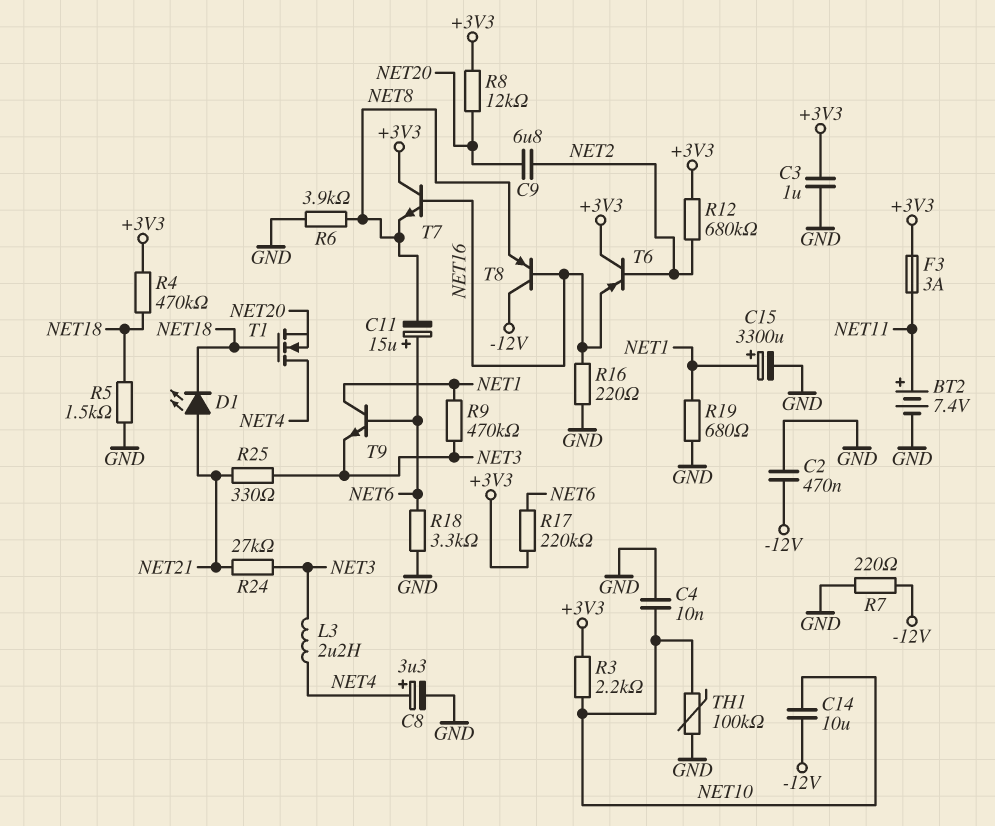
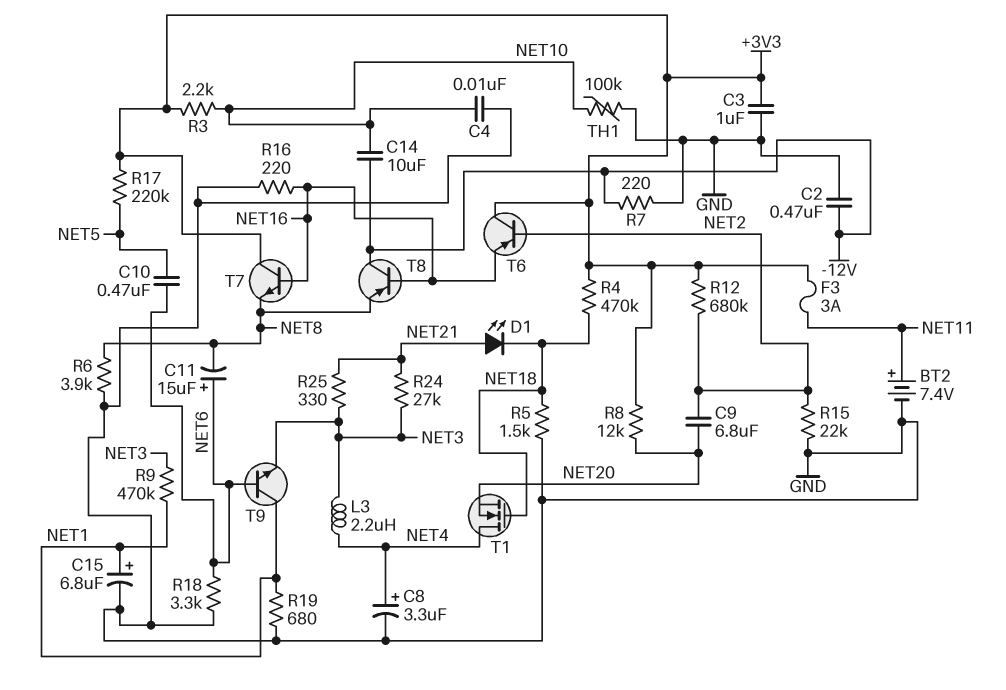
C10: none -> 470nF (NET5, NET6)
C15: 3300uF (plus NET1, minus GND) -> 6.8uF (plus NET1, minus GND)
R15: none -> 22k (GND, NET2)
R17: 220k (+3V3, NET6) -> 220k (+3V3, NET5)

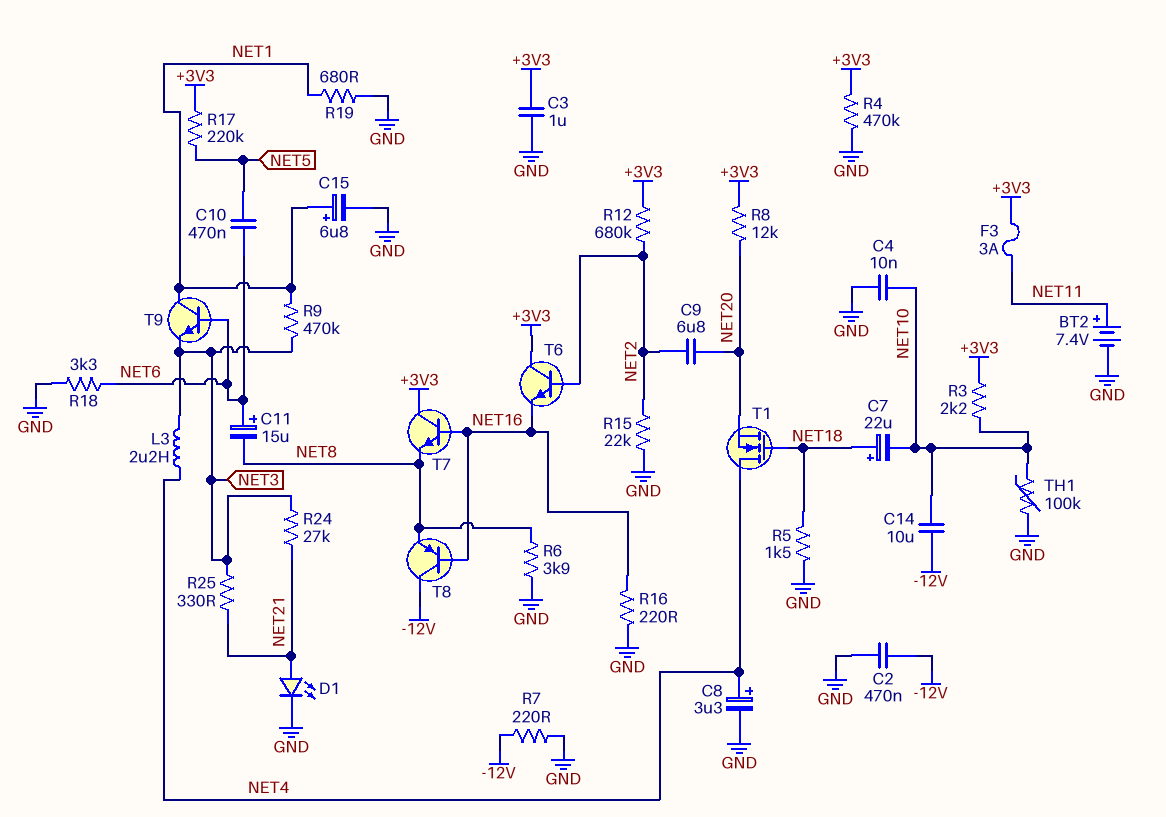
C7: none -> 22uF (plus NET18, minus NET10)
D1: LED (A NET21, K NET18) -> LED (A NET21, K GND)
R4: 470k (+3V3, NET18) -> 470k (+3V3, GND)
T6: PNP (B NET2, C +3V3, E NET16) -> NPN (B NET2, C +3V3, E NET16)

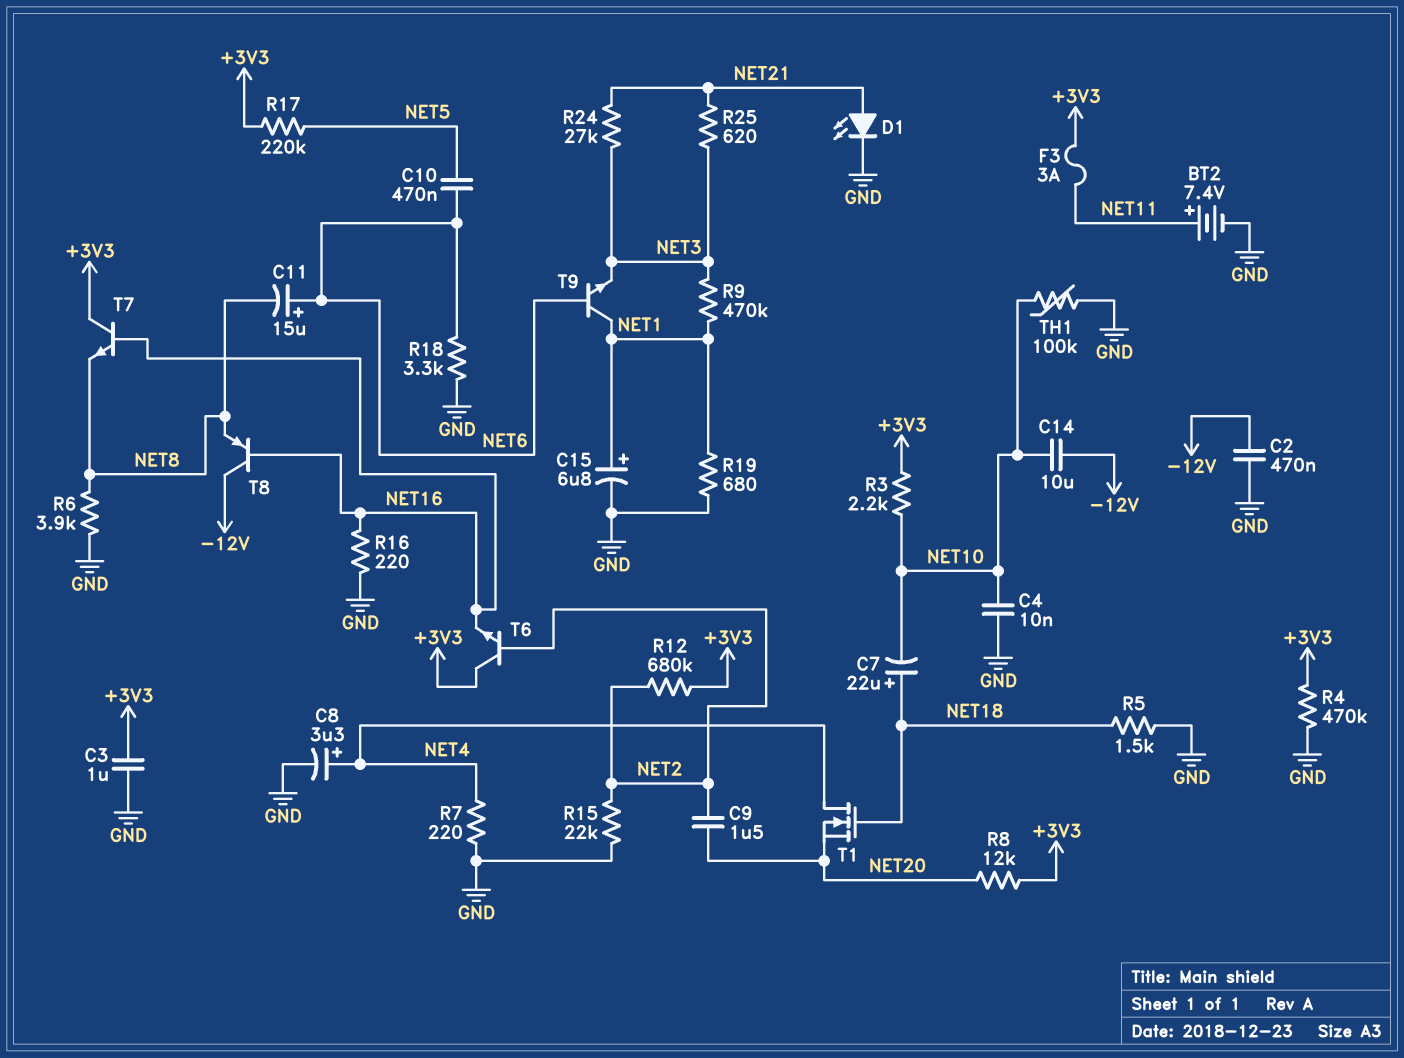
C9: 6.8uF (NET2, NET20) -> 1.5uF (NET2, NET20)
L3: 2.2uH (NET3, NET4) -> none
R7: 220 (-12V, GND) -> 220 (GND, NET4)
R25: 330 (NET3, NET21) -> 620 (NET3, NET21)

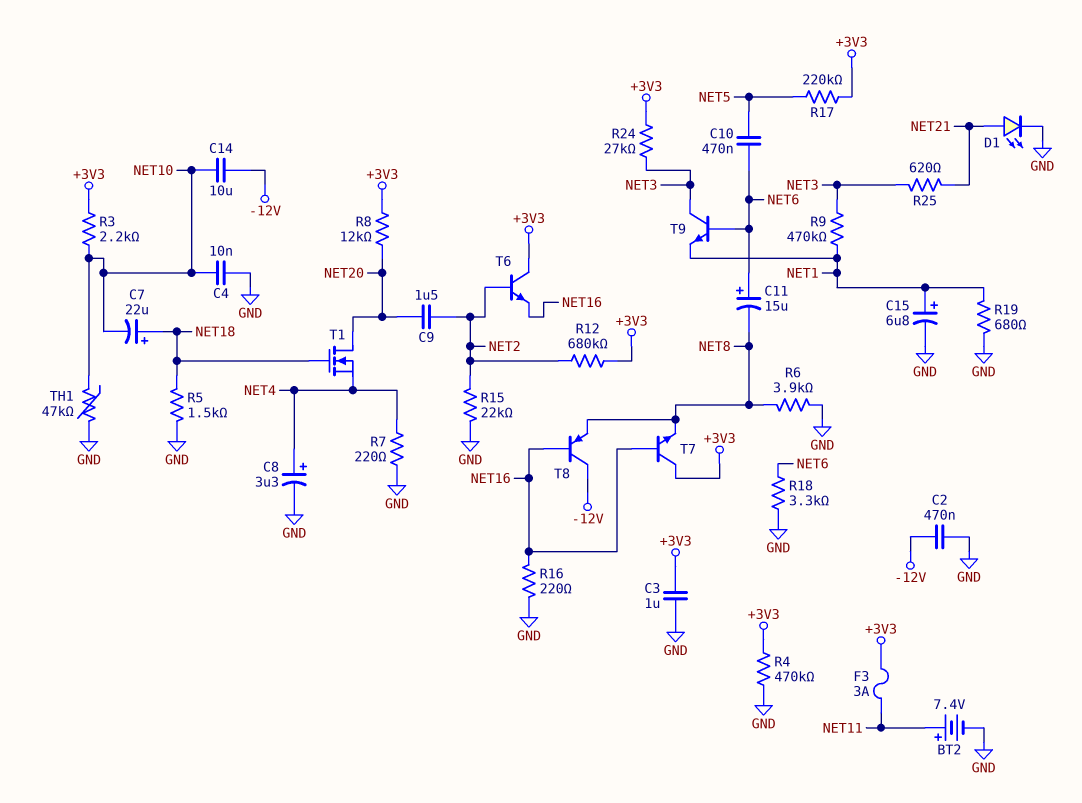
R24: 27k (NET3, NET21) -> 27k (+3V3, NET3)
T1: NMOS (G NET18, D NET4, S NET20) -> NMOS (G NET18, D NET20, S NET4)
T9: NPN (B NET6, C NET1, E NET3) -> NPN (B NET6, C NET3, E NET1)
TH1: 100k (GND, NET10) -> 47k (GND, NET10)

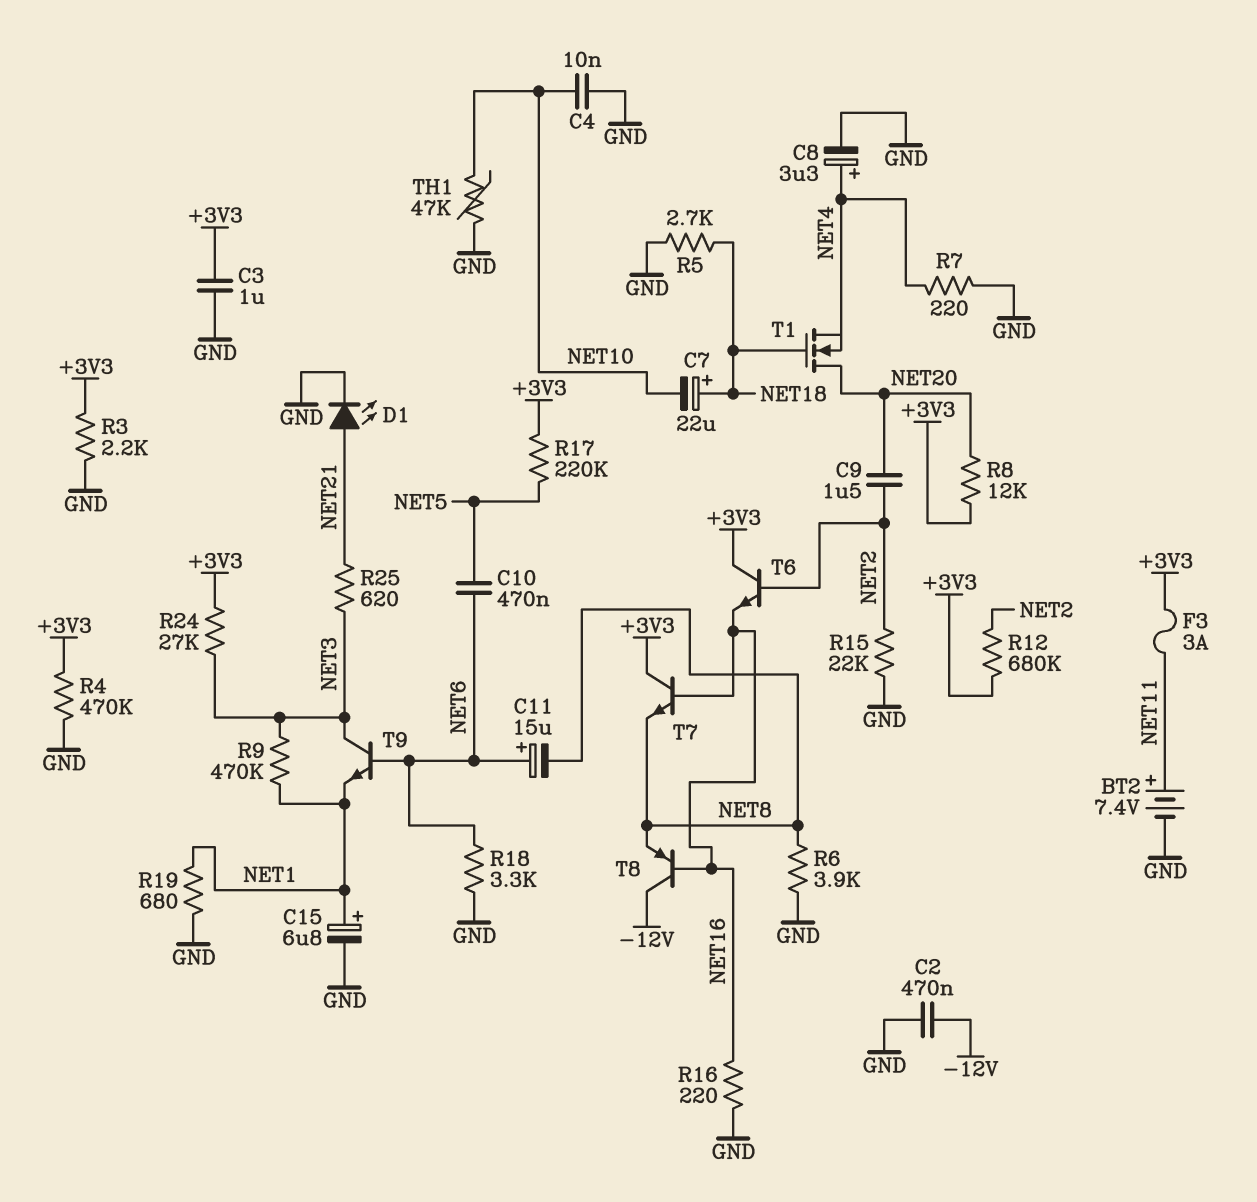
C14: 10uF (-12V, NET10) -> none
R3: 2.2k (+3V3, NET10) -> 2.2k (+3V3, GND)
R5: 1.5k (GND, NET18) -> 2.7k (GND, NET18)

